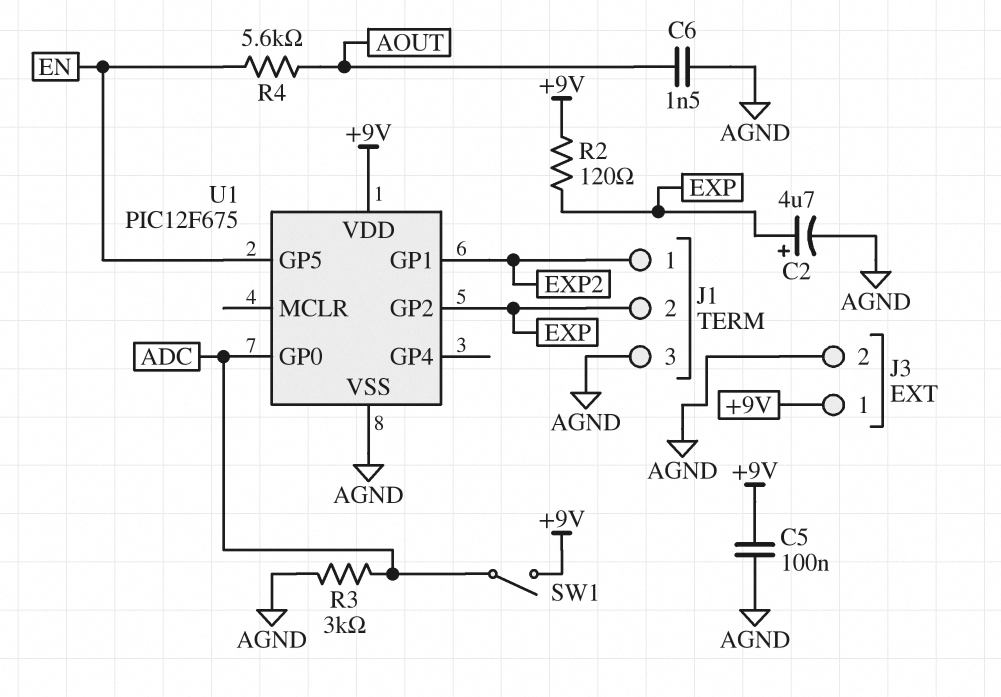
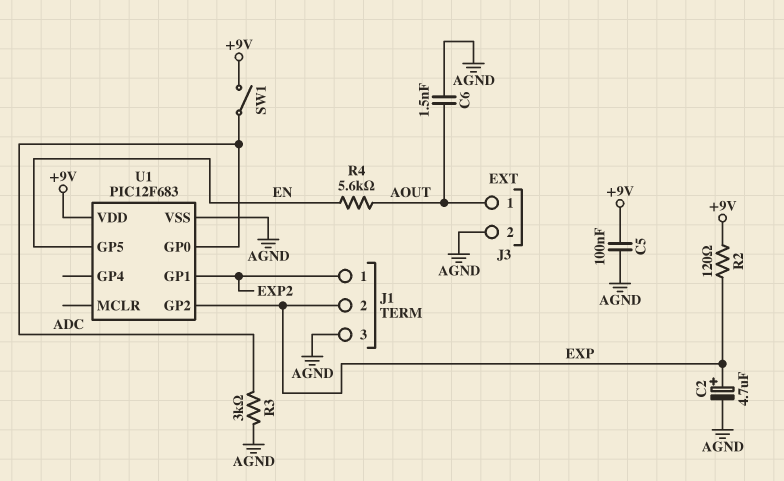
J3 pin 1: +9V -> AOUT
U1: PIC12F675 -> PIC12F683

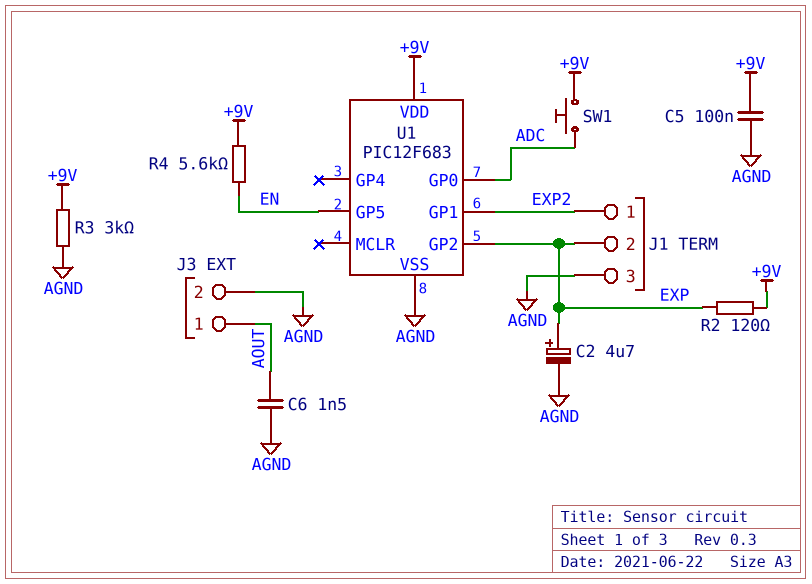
R3: 3k (ADC, AGND) -> 3k (+9V, AGND)
R4: 5.6k (AOUT, EN) -> 5.6k (+9V, EN)
SW1: switch (+9V, ADC) -> button (+9V, ADC)

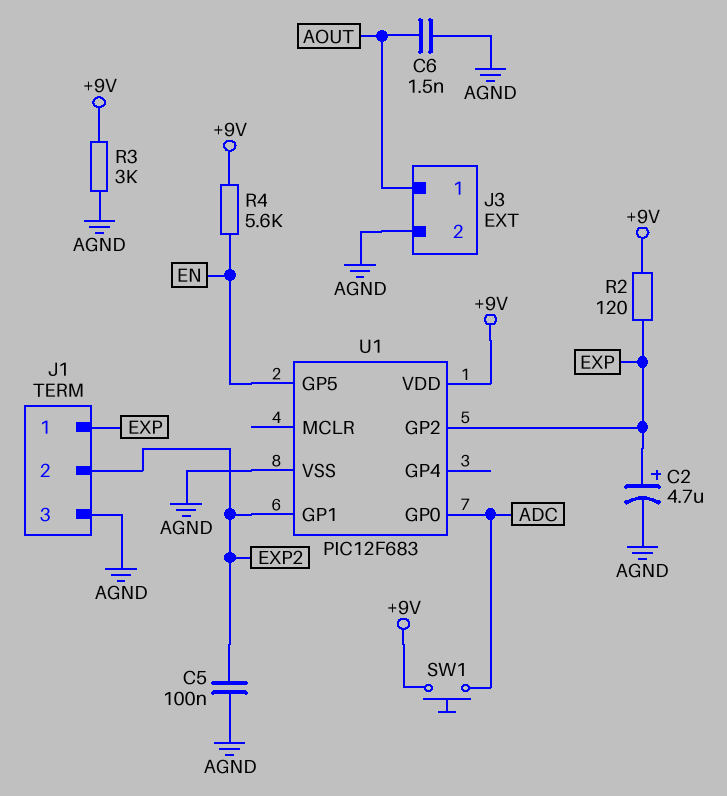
C5: 100nF (+9V, AGND) -> 100nF (AGND, EXP2)
J1 pin 1: EXP2 -> EXP
J1 pin 2: EXP -> EXP2

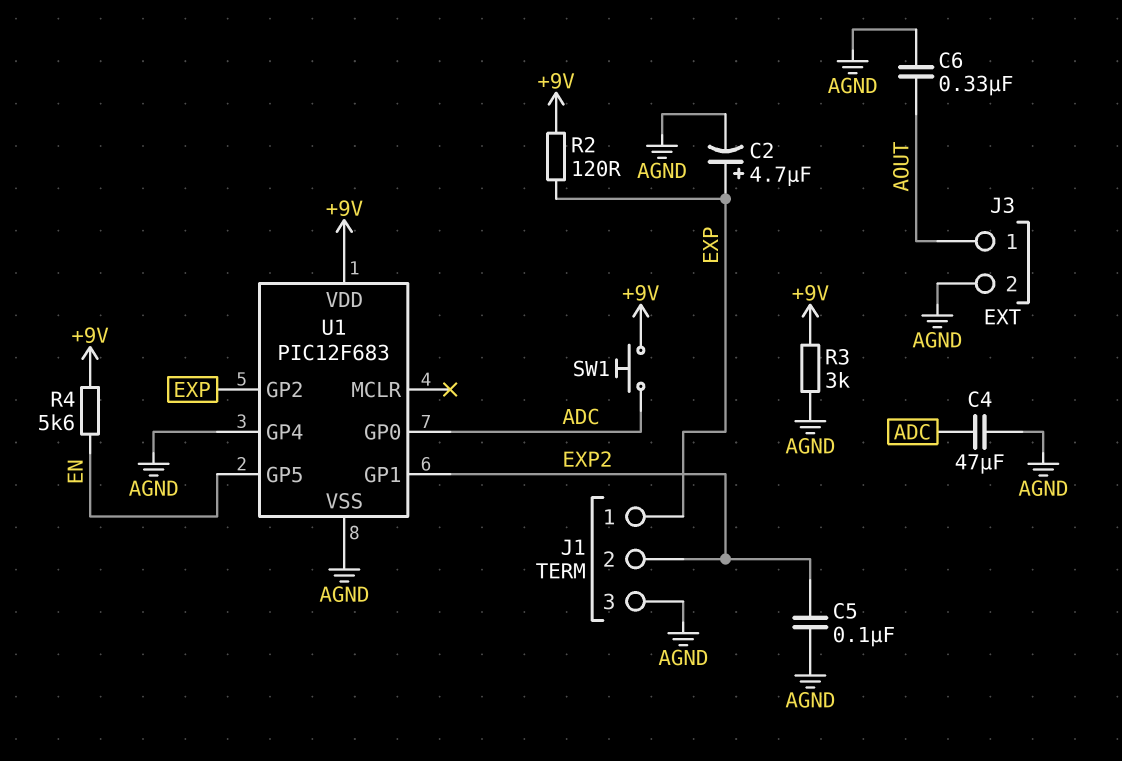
C4: none -> 47uF (ADC, AGND)
C6: 1.5nF (AGND, AOUT) -> 330nF (AGND, AOUT)
U1 pin GP4: none -> AGND

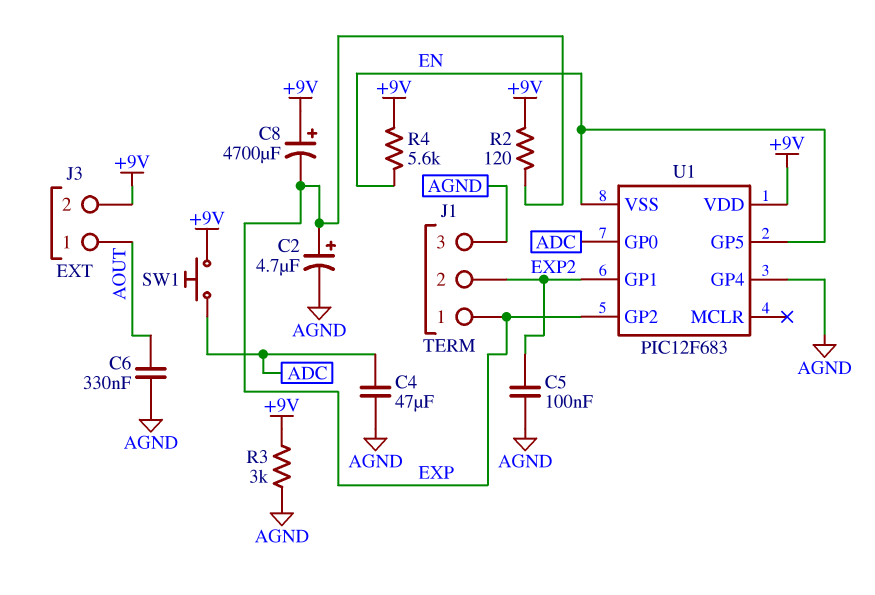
C8: none -> 4700uF (plus +9V, minus EXP)
J3 pin 2: AGND -> +9V
U1 pin VSS: AGND -> EN

